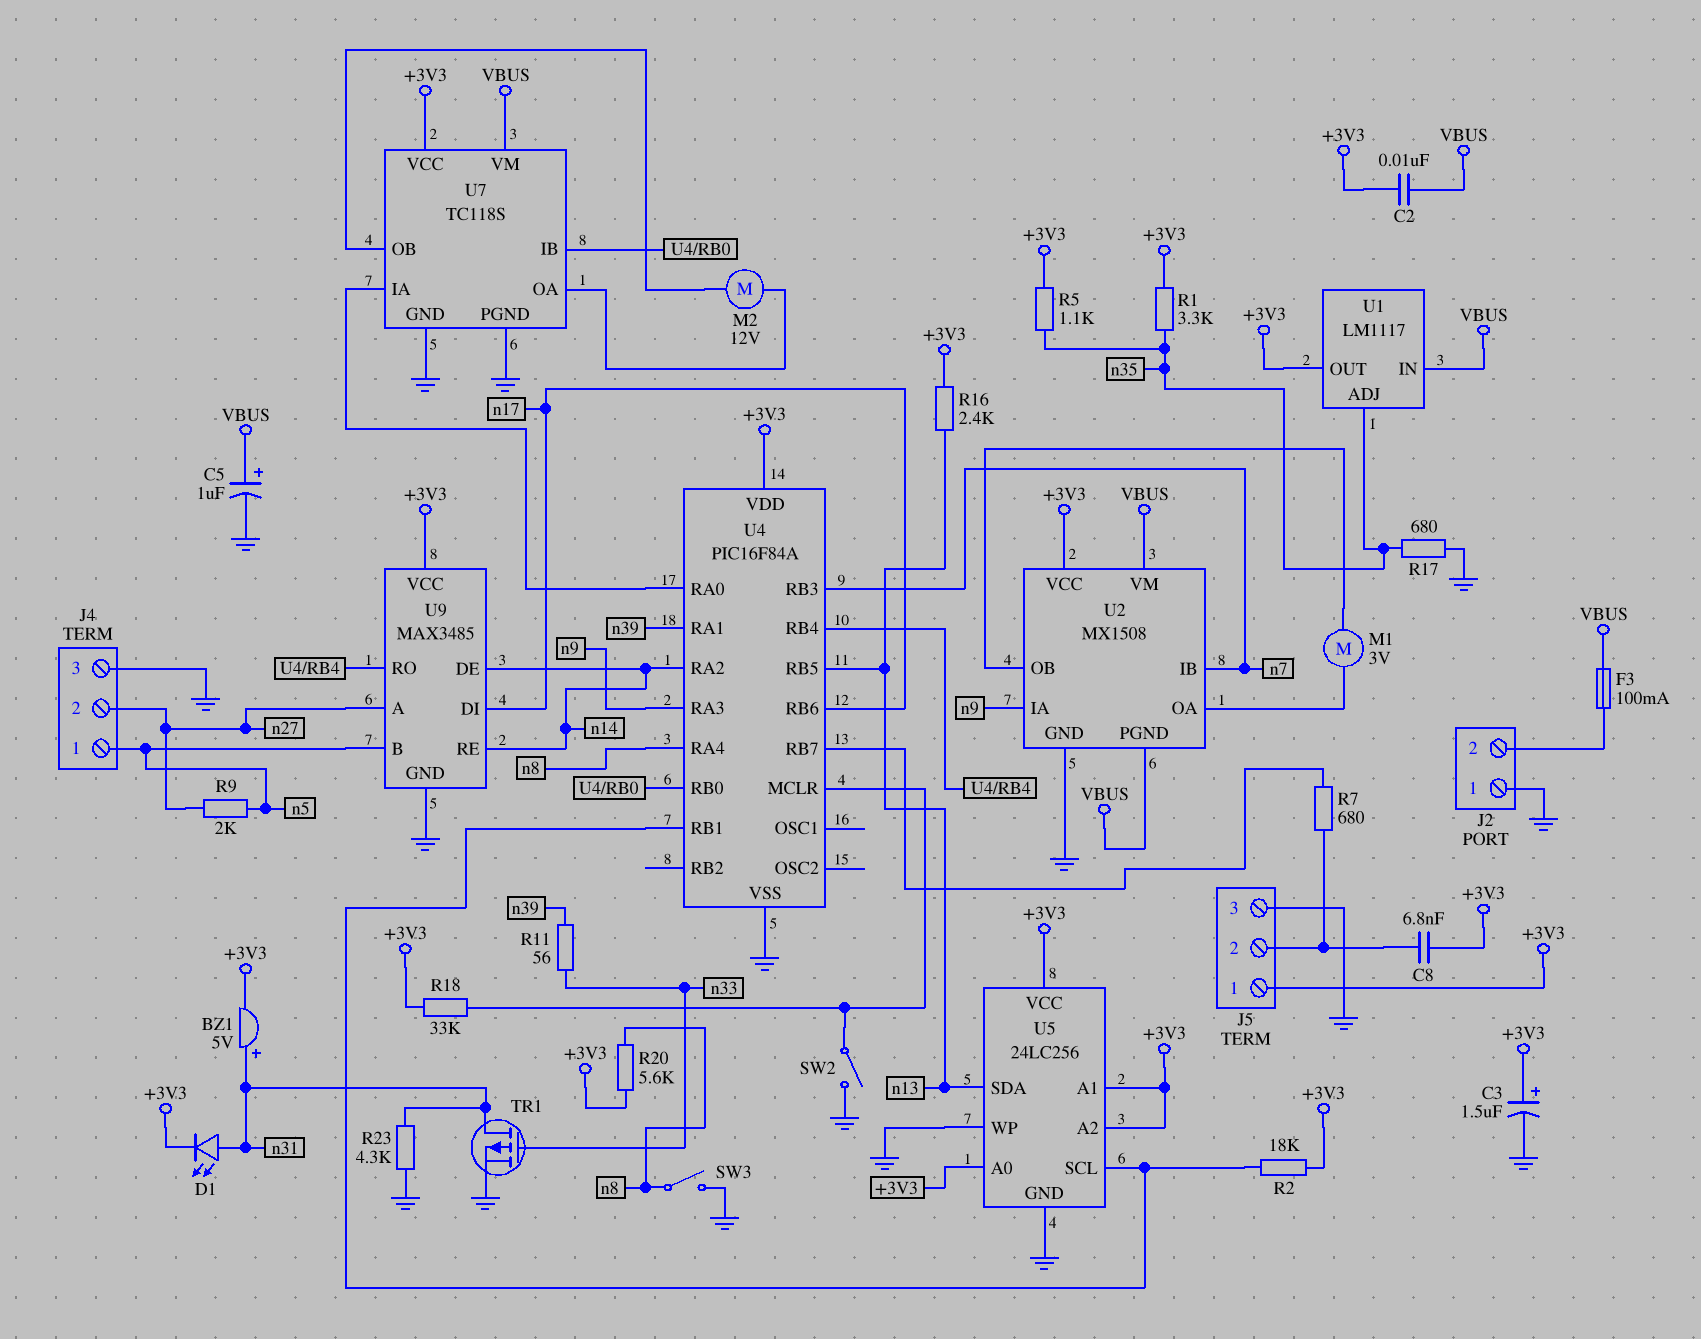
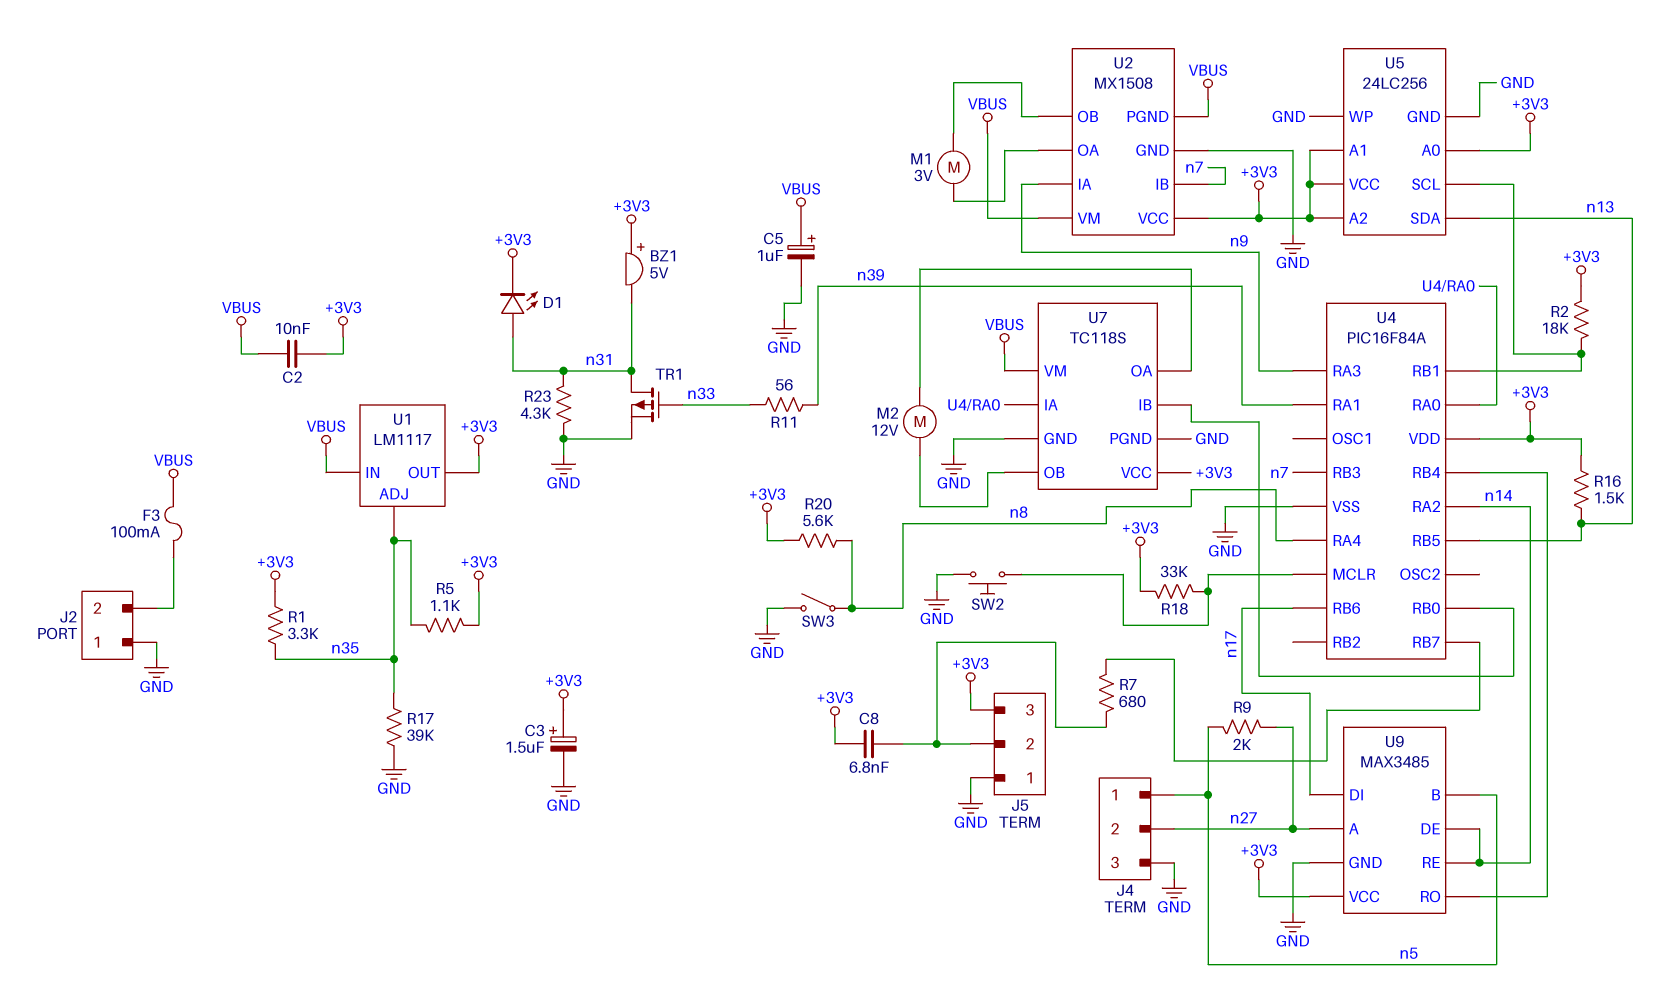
BZ1: buzzer 5V (plus n31, minus +3V3) -> buzzer 5V (plus +3V3, minus n31)
J5 pin 1: +3V3 -> GND
J5 pin 3: GND -> +3V3
R16: 2.4k (+3V3, n13) -> 1.5k (+3V3, n13)
R17: 680 (GND, n35) -> 39k (GND, n35)
SW2: switch (GND, U4/MCLR) -> button (GND, U4/MCLR)

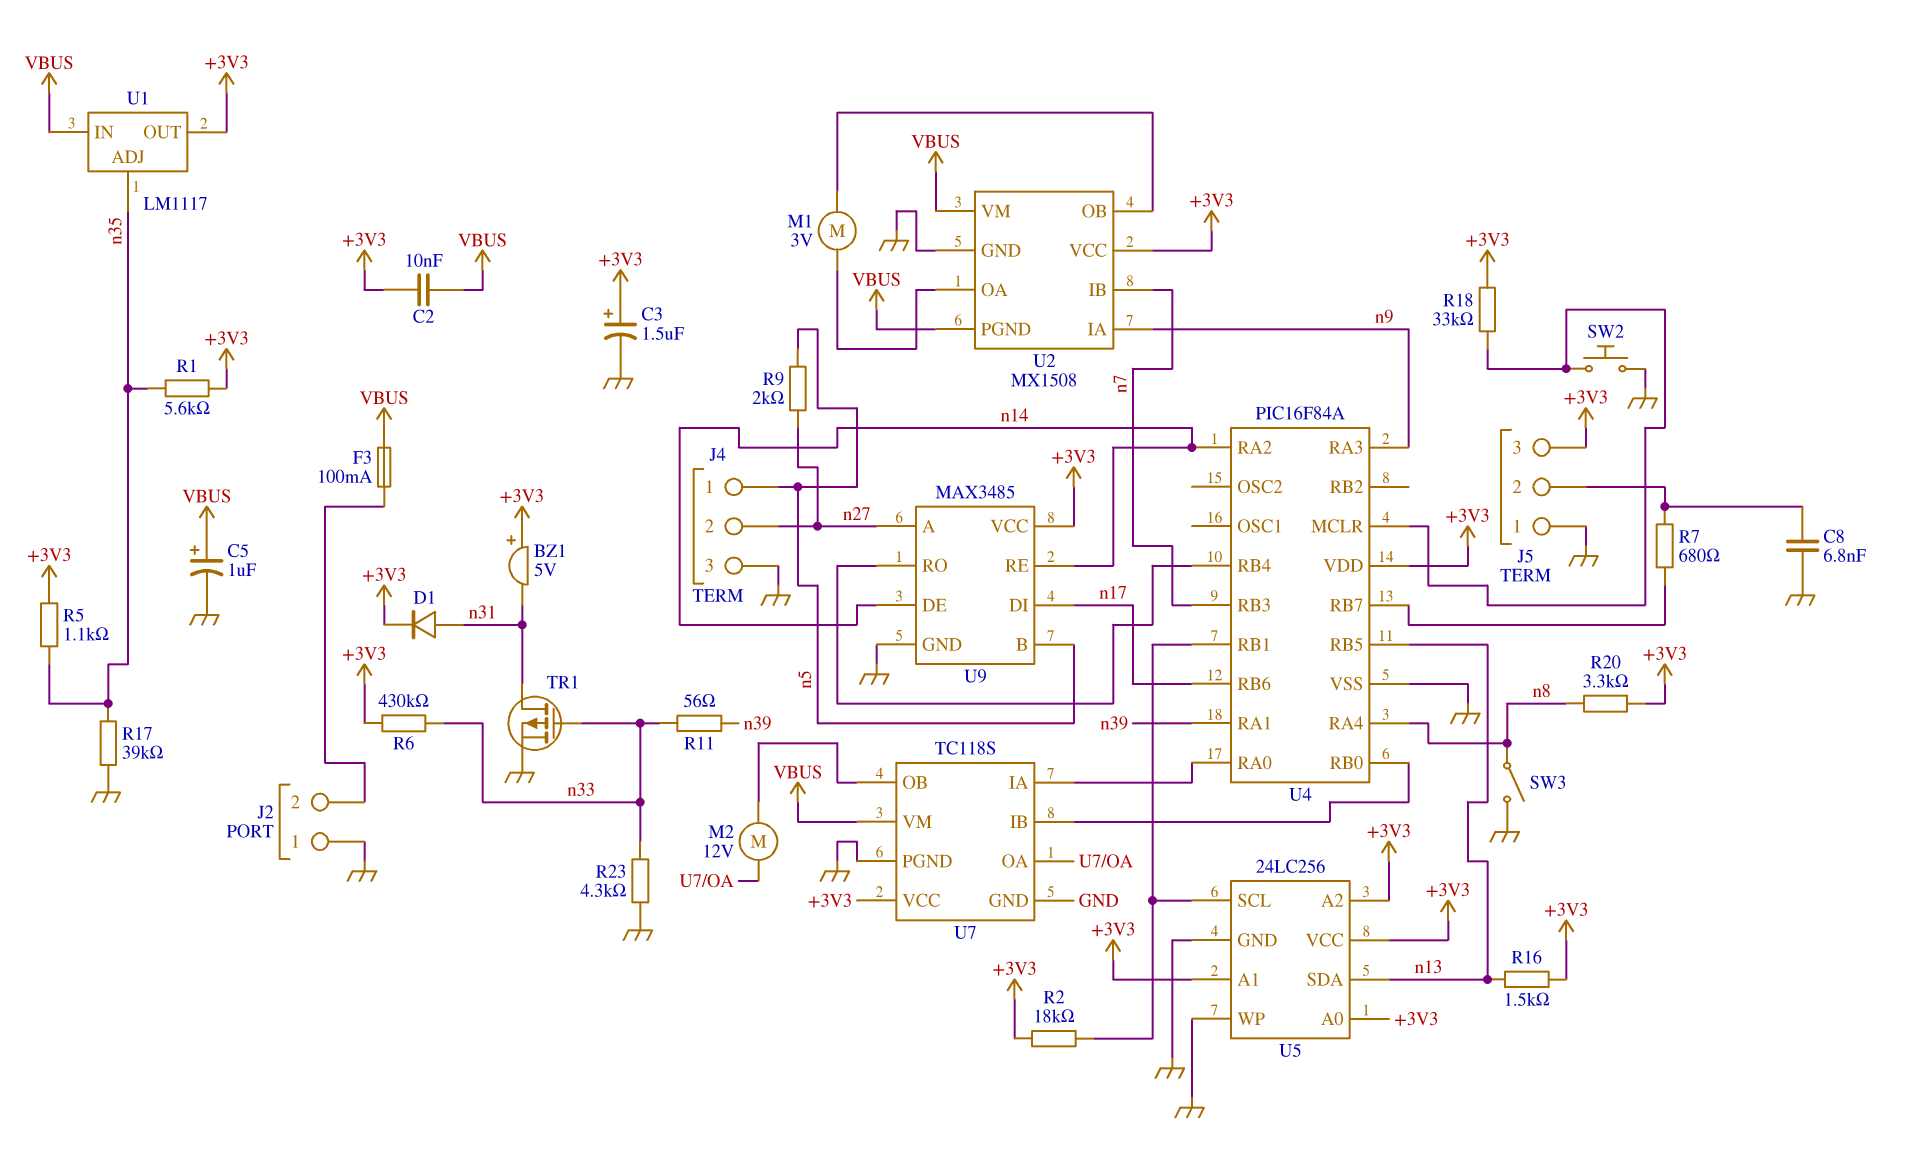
C8: 6.8nF (+3V3, J5/2) -> 6.8nF (GND, J5/2)
D1: LED (A n31, K +3V3) -> diode (A n31, K +3V3)
R1: 3.3k (+3V3, n35) -> 5.6k (+3V3, n35)
R6: none -> 430k (+3V3, n33)
R20: 5.6k (+3V3, n8) -> 3.3k (+3V3, n8)
R23: 4.3k (GND, n31) -> 4.3k (GND, n33)

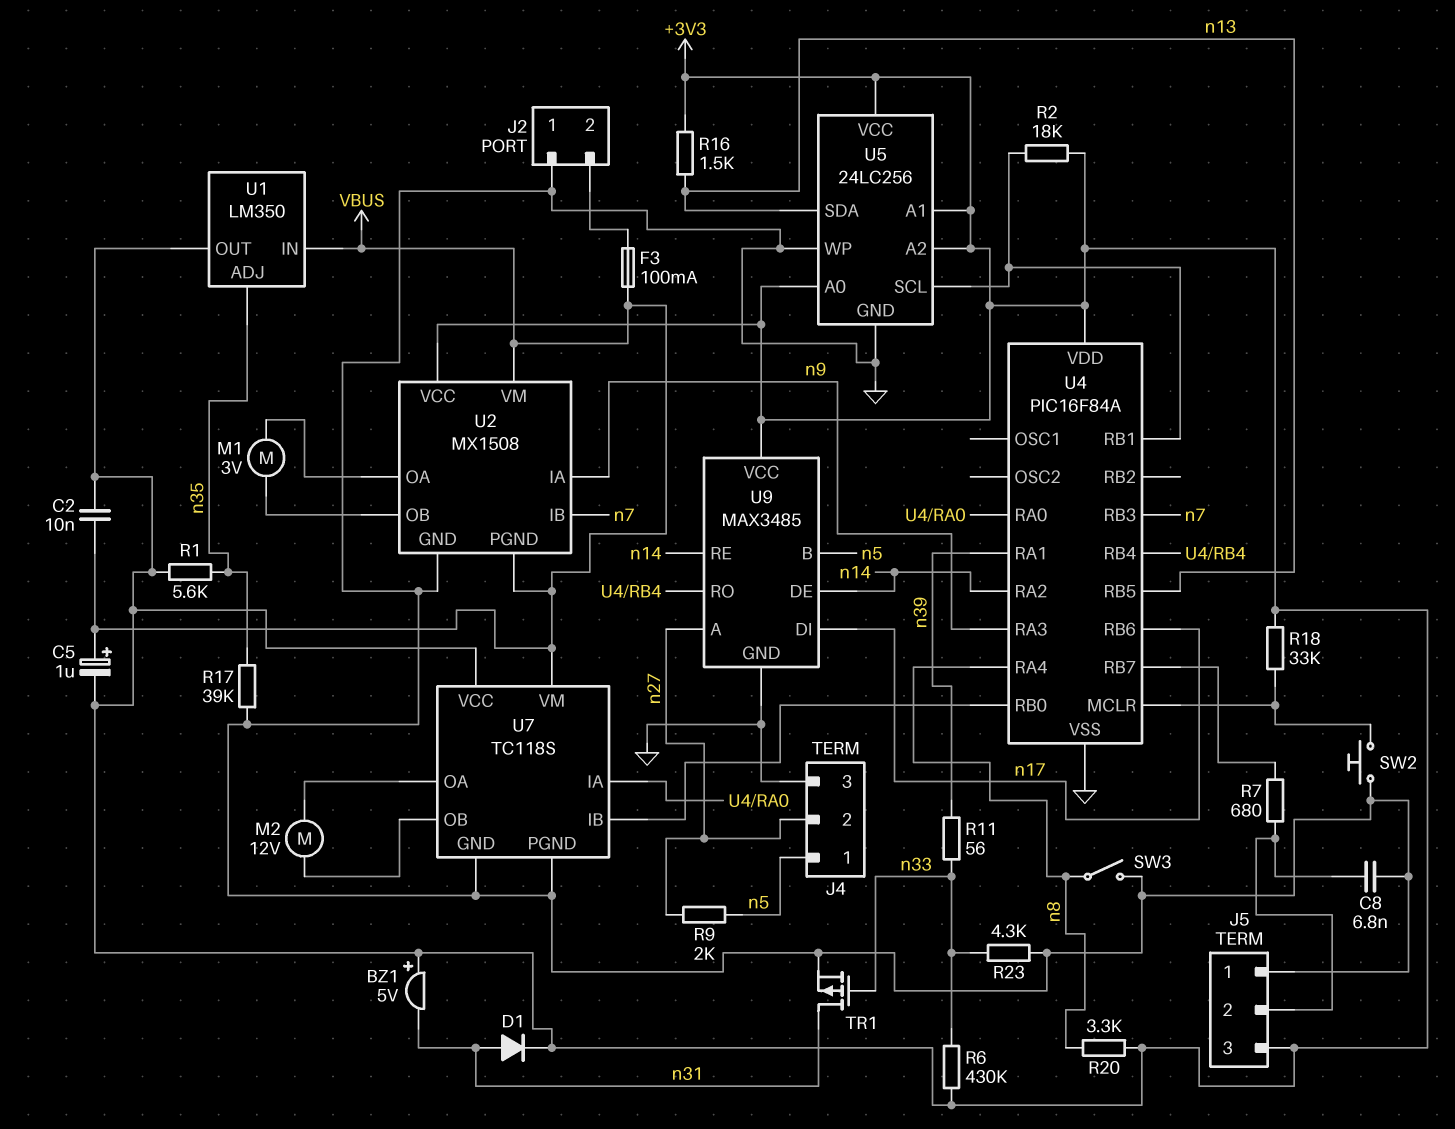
C3: 1.5uF (plus +3V3, minus GND) -> none
C5: 1uF (plus VBUS, minus GND) -> 1uF (plus VBUS, minus +3V3)
R5: 1.1k (+3V3, n35) -> none
U1: LM1117 -> LM350

